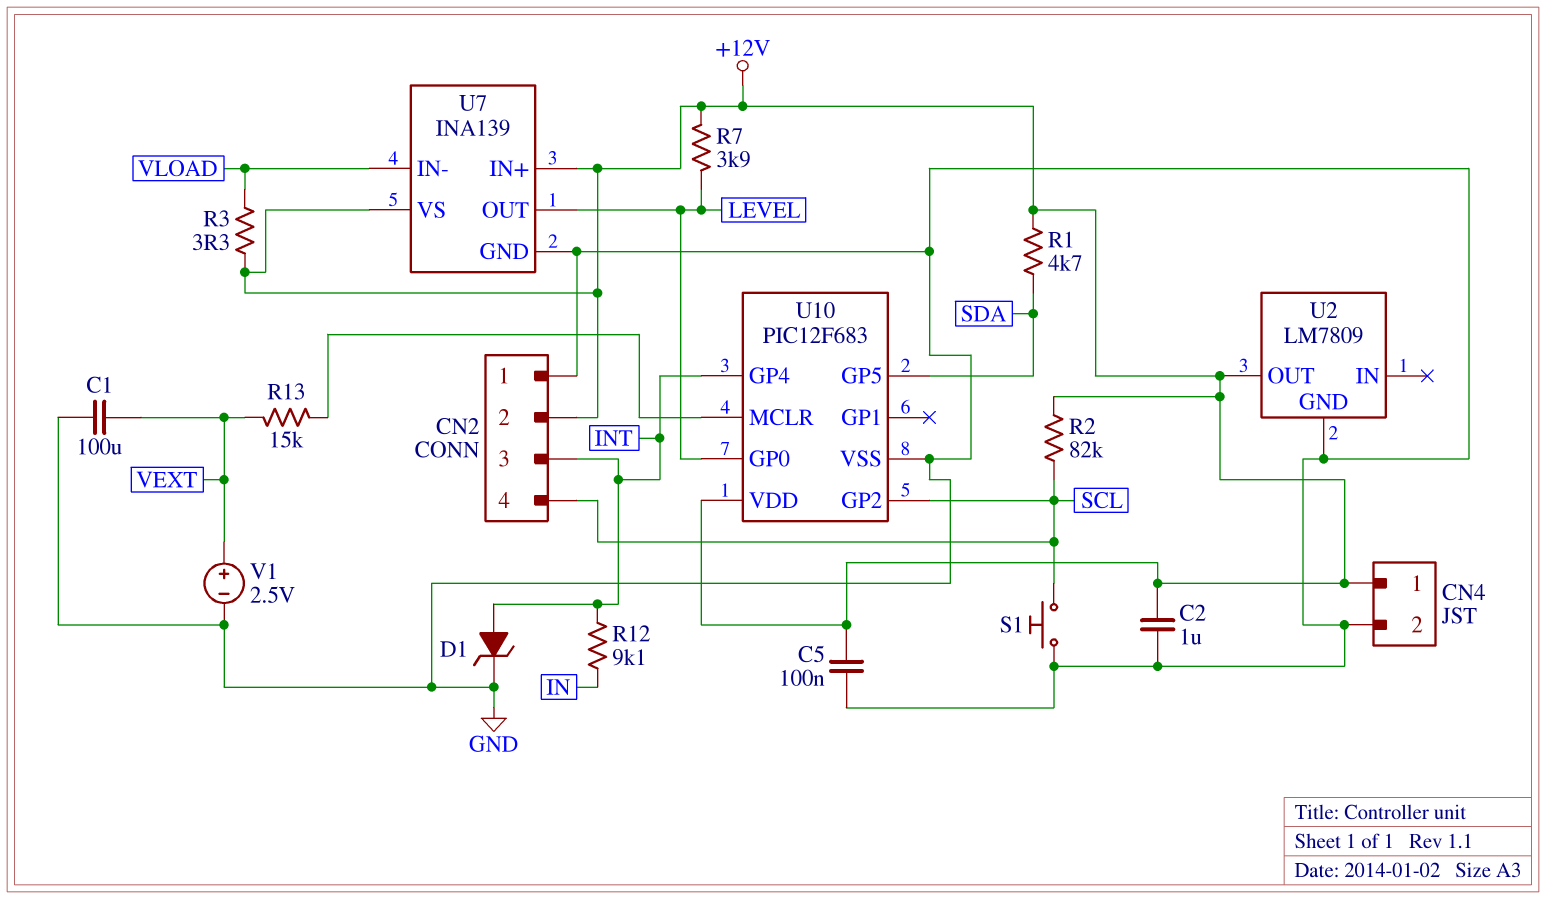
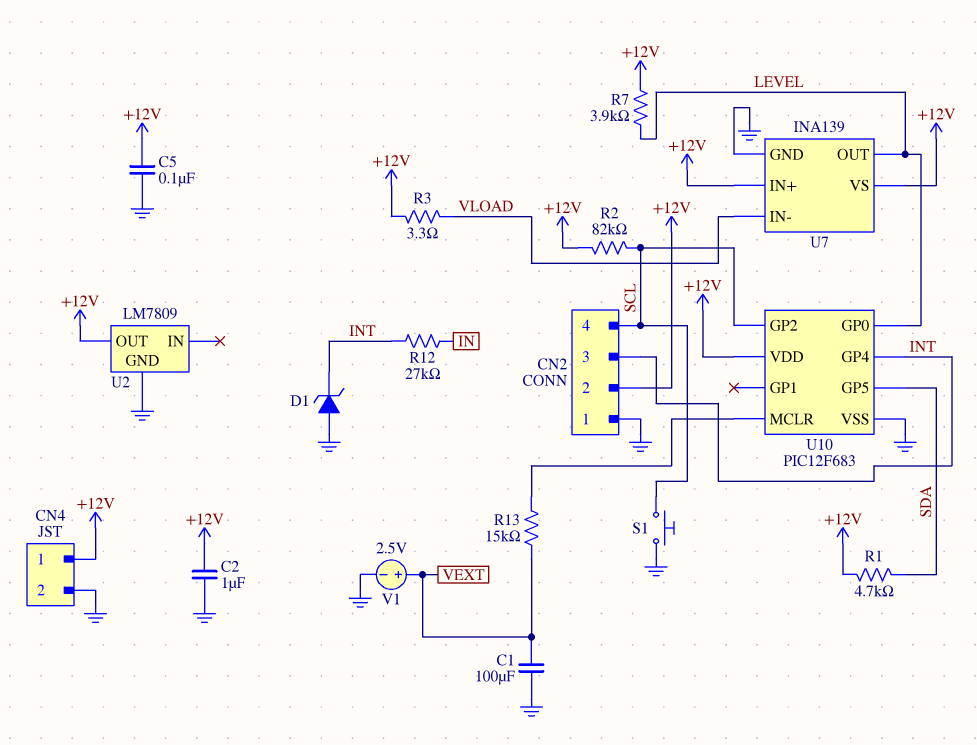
D1: zener (A INT, K GND) -> zener (A GND, K INT)
R12: 9.1k (IN, INT) -> 27k (IN, INT)

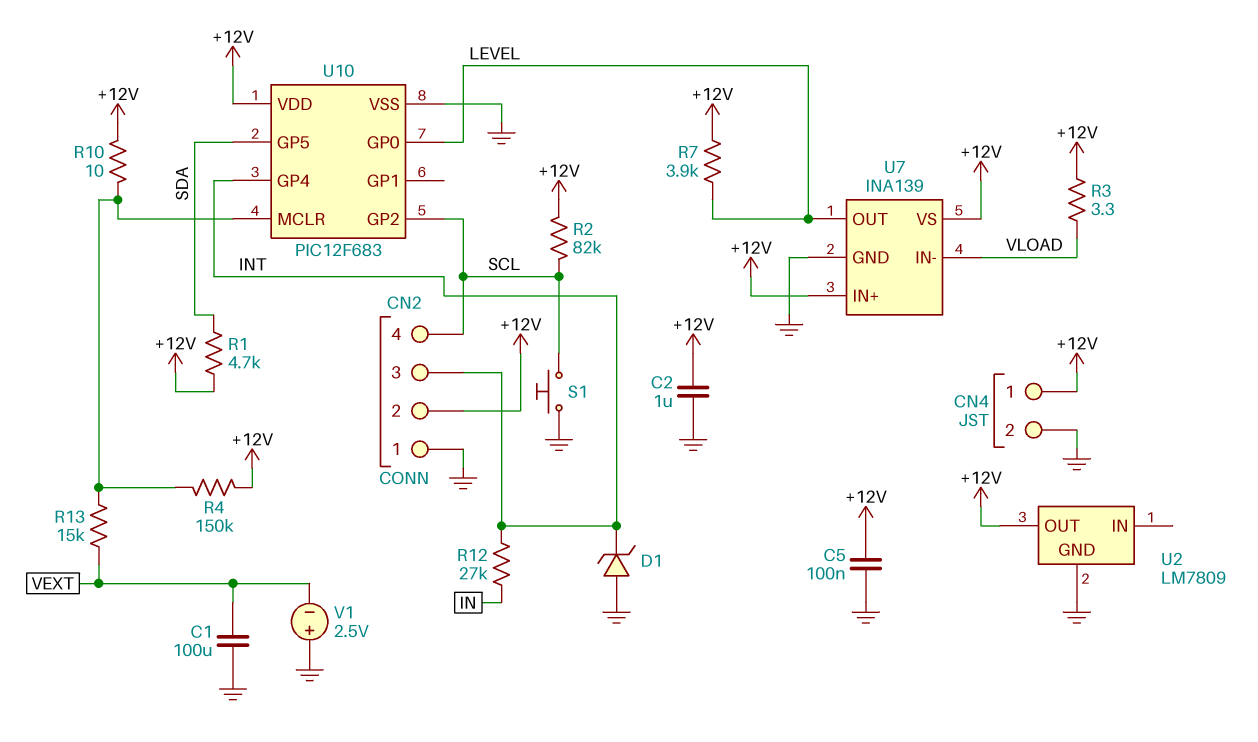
R4: none -> 150k (+12V, U10/MCLR)
R10: none -> 10 (+12V, U10/MCLR)
V1: 2.5V (plus VEXT, minus GND) -> 2.5V (plus GND, minus VEXT)

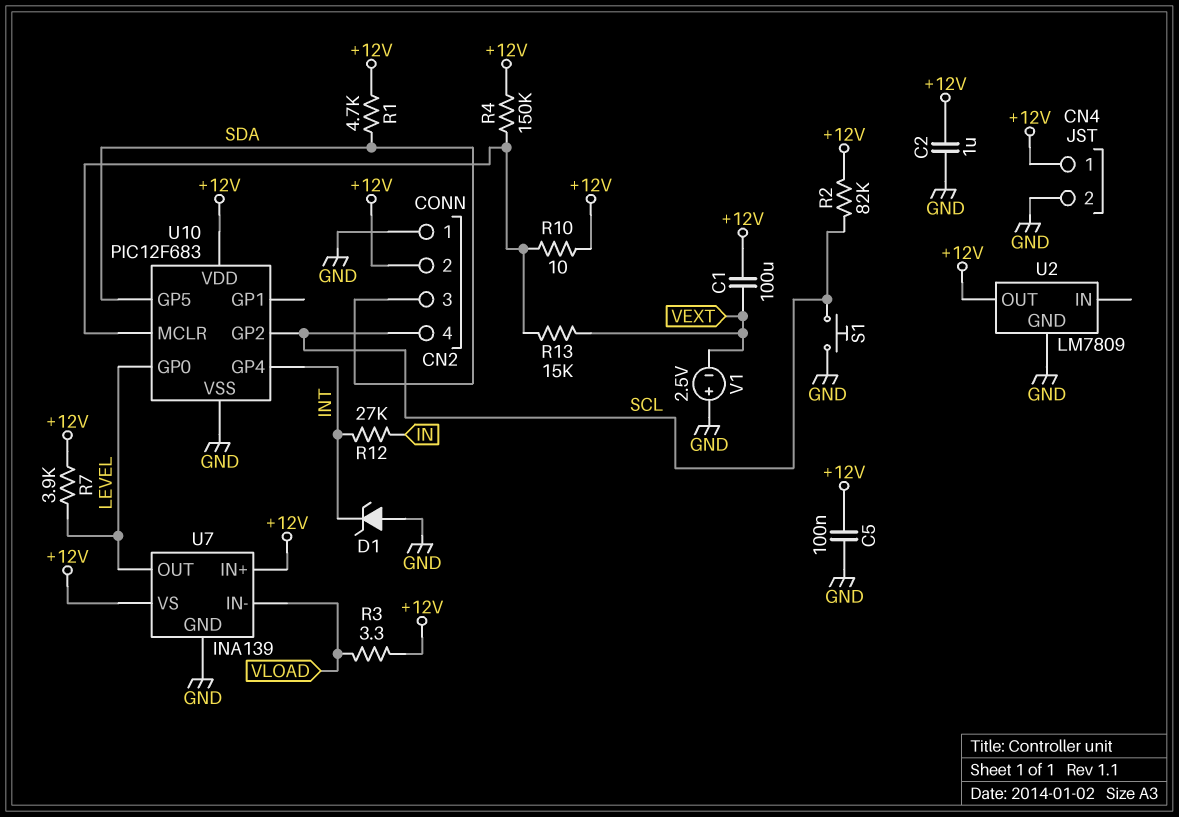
C1: 100uF (GND, VEXT) -> 100uF (+12V, VEXT)
CN2 pin 3: INT -> SDA

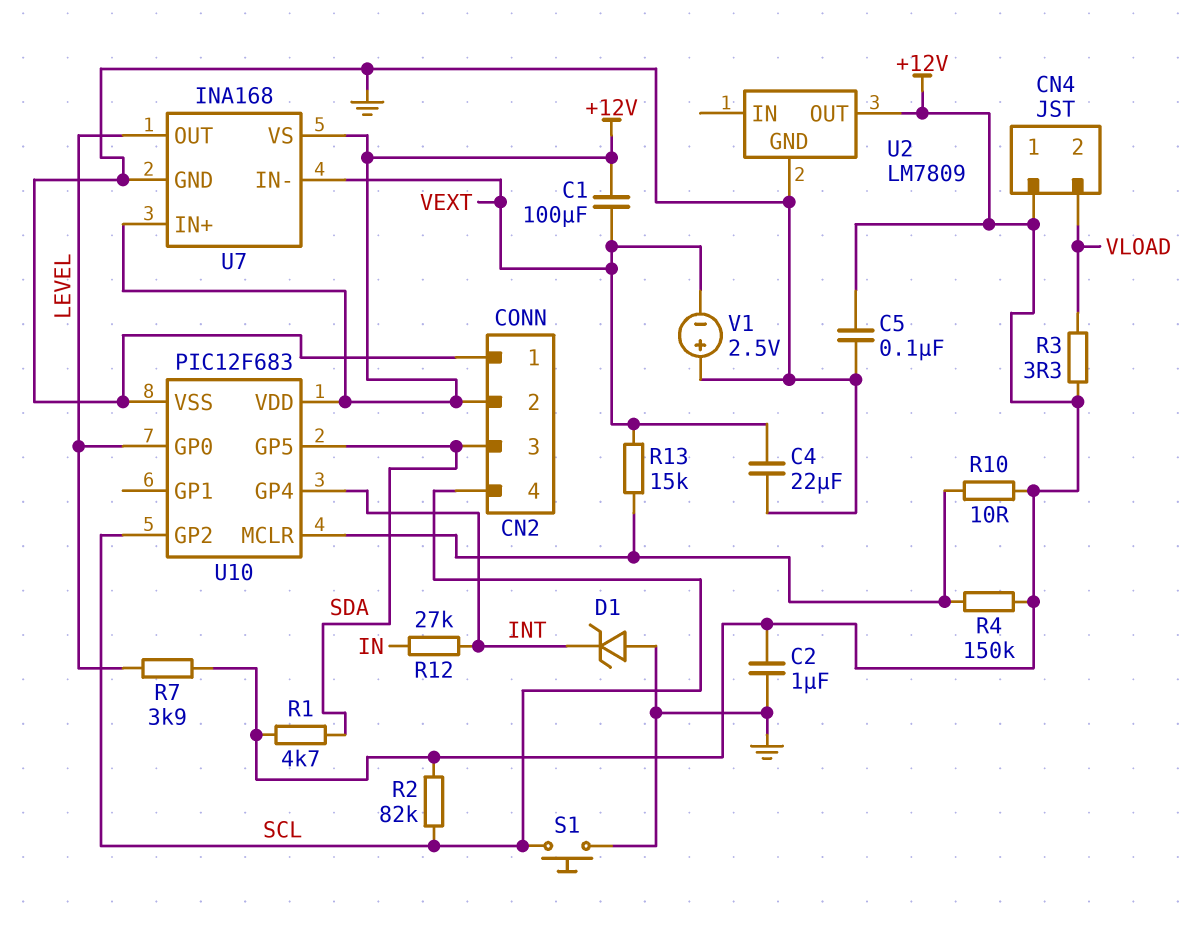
C4: none -> 22uF (GND, VEXT)
CN4 pin 2: GND -> VLOAD
U7: INA139 -> INA168
U7 pin IN-: VLOAD -> VEXT

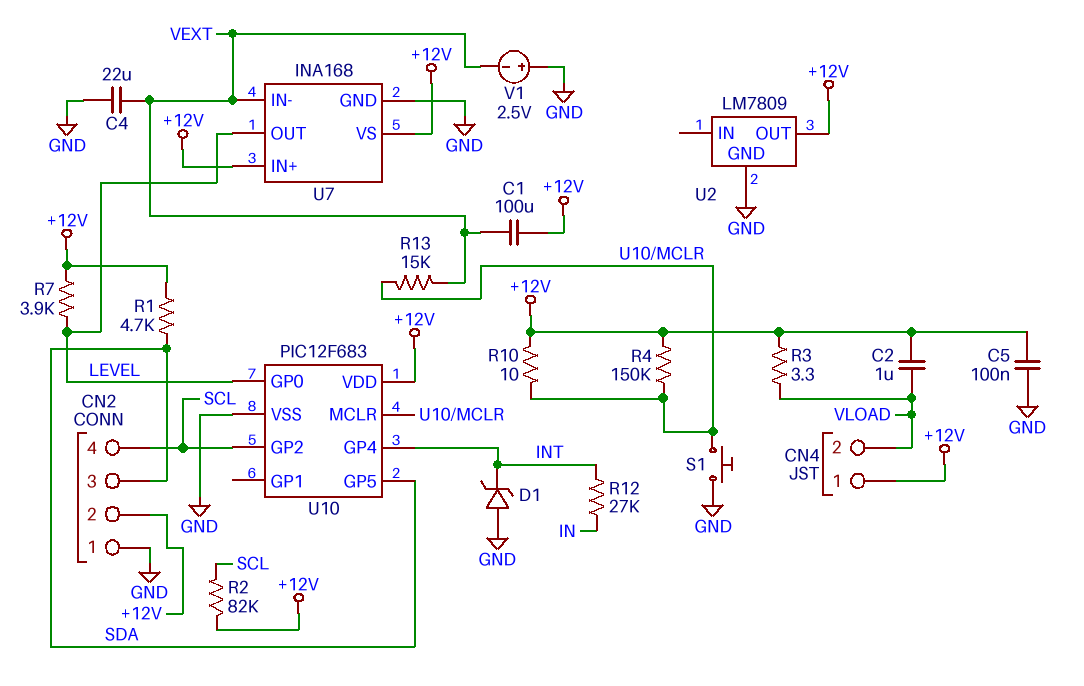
C2: 1uF (+12V, GND) -> 1uF (+12V, VLOAD)
S1: button (GND, SCL) -> button (GND, U10/MCLR)

